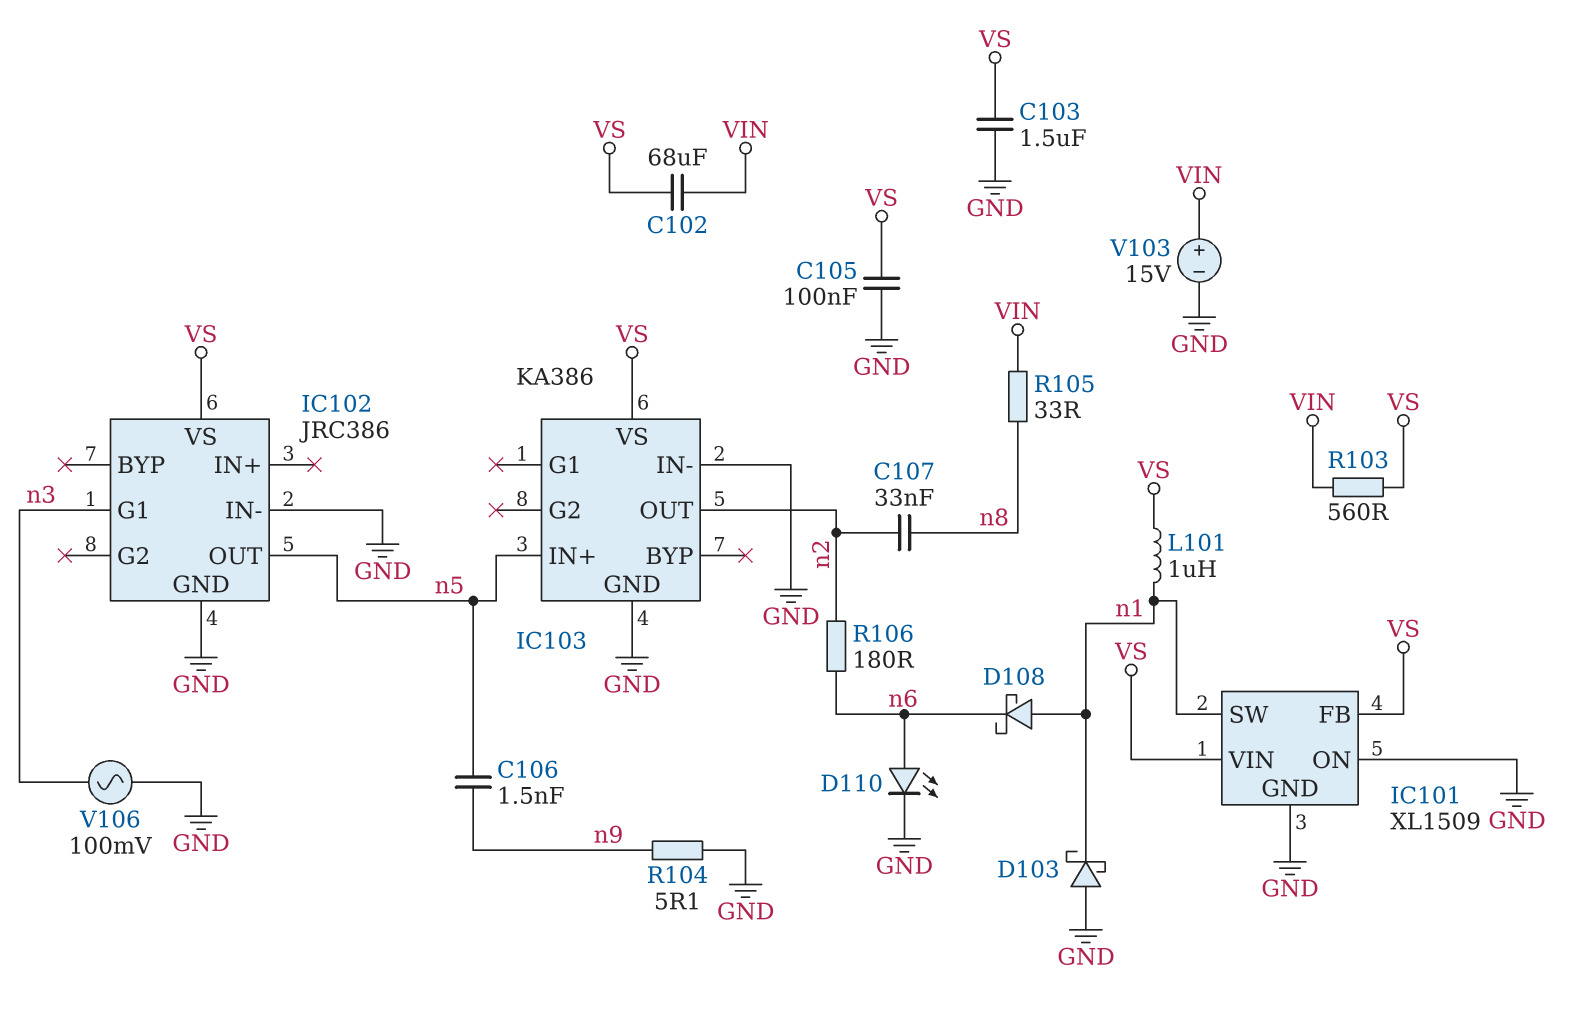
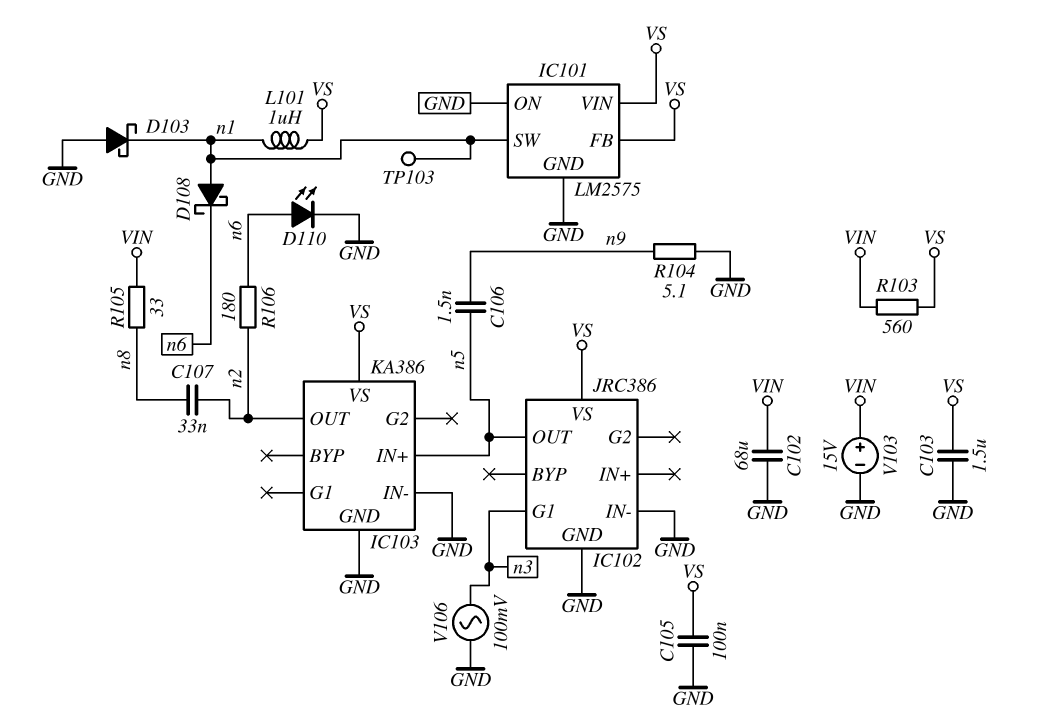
C102: 68uF (VIN, VS) -> 68uF (GND, VIN)
IC101: XL1509 -> LM2575
TP103: none -> test point (n1)

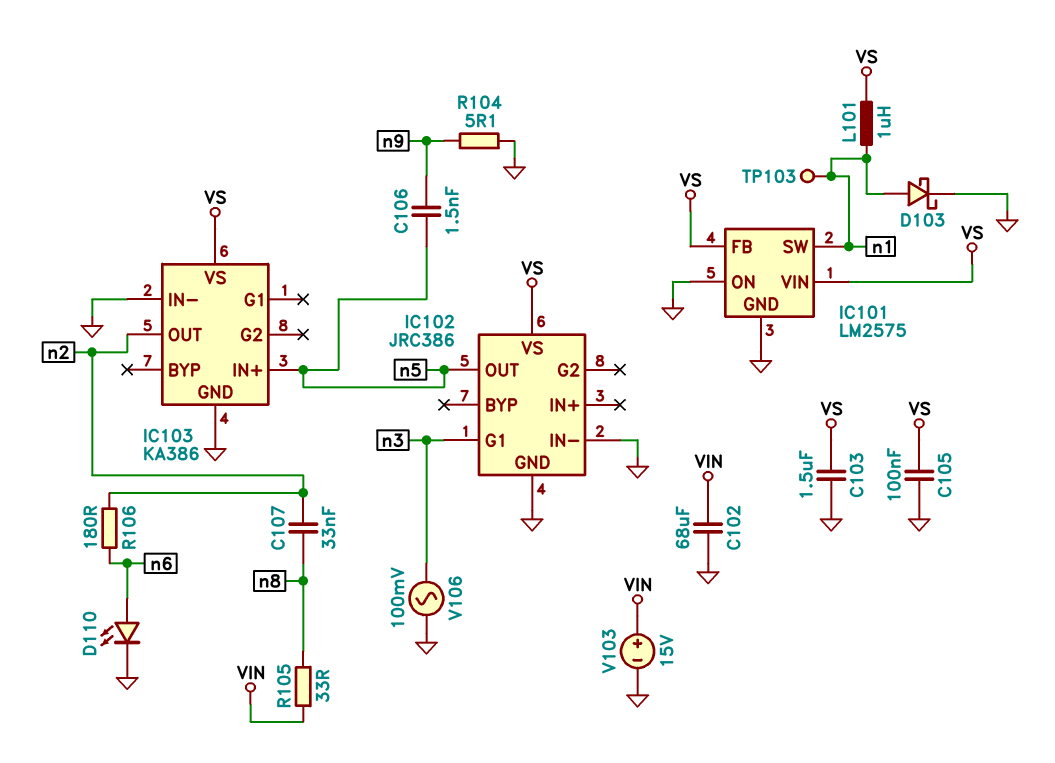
D103: schottky (A GND, K n1) -> schottky (A n1, K GND)
D108: schottky (A n1, K n6) -> none
R103: 560 (VIN, VS) -> none

